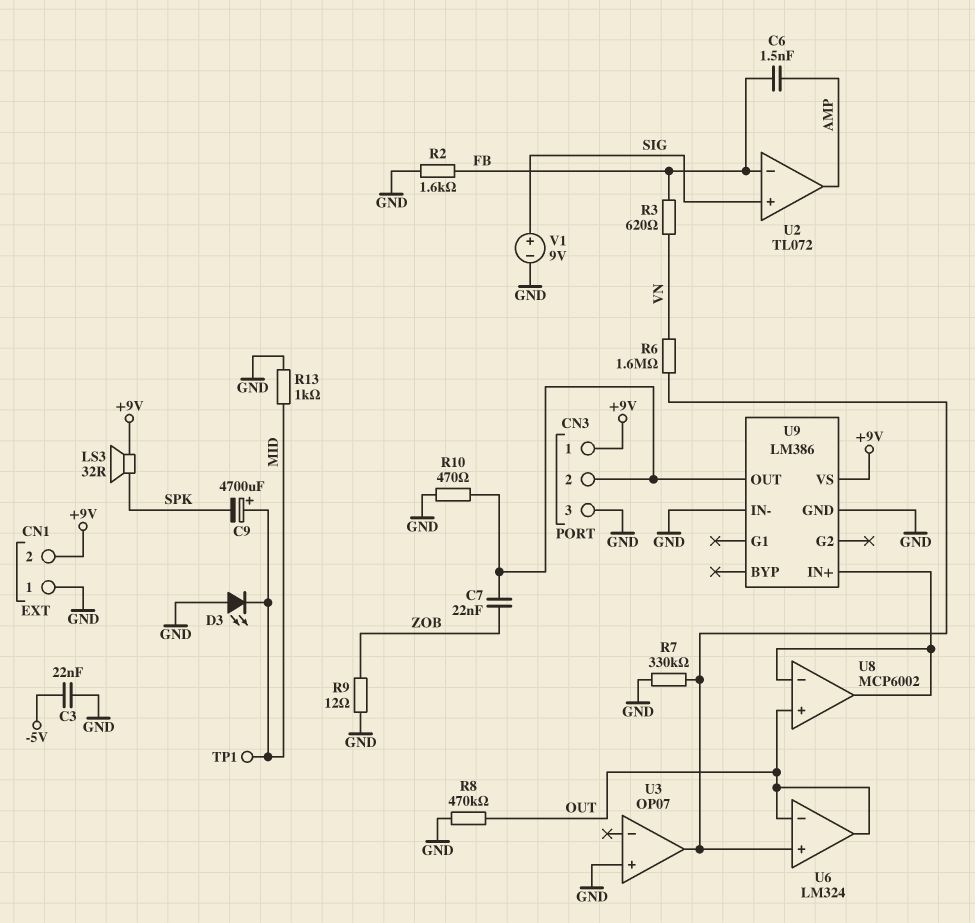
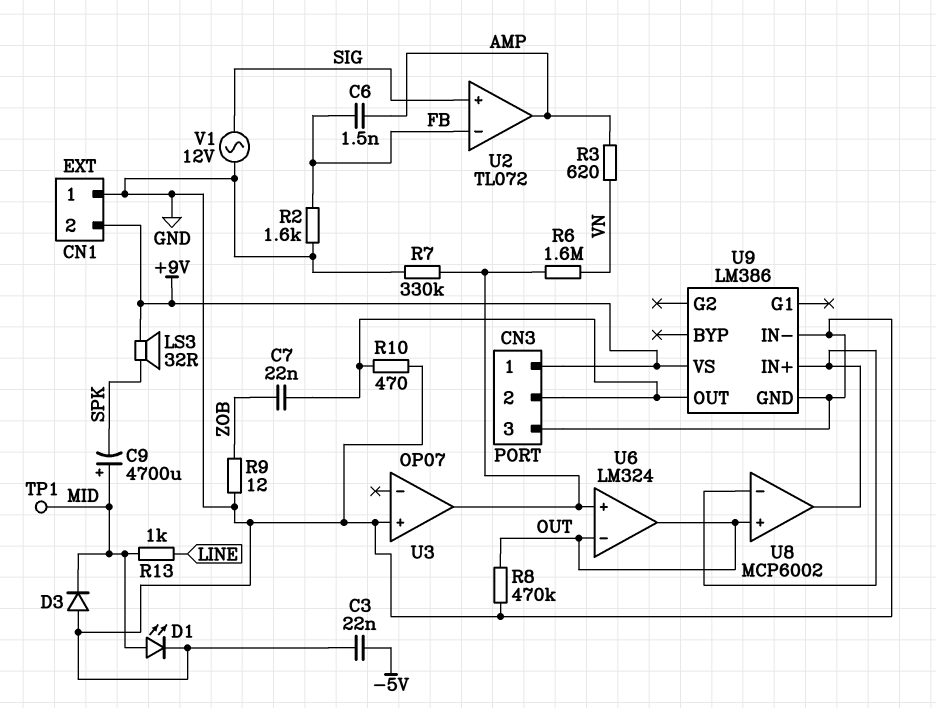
D1: none -> LED (A MID, K GND)
D3: LED (A GND, K MID) -> diode (A GND, K MID)
R3: 620 (FB, VN) -> 620 (AMP, VN)
R13: 1k (GND, MID) -> 1k (LINE, MID)
V1: 9V (plus SIG, minus GND) -> AC 12V (GND, SIG)

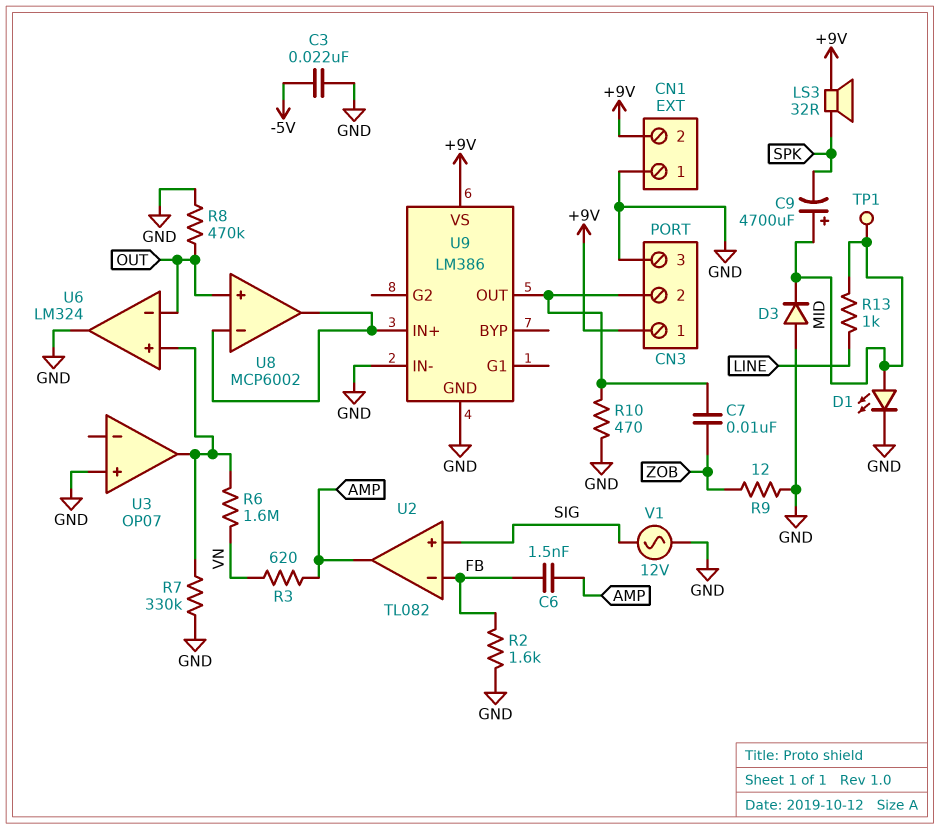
C7: 22nF (CN3/2, ZOB) -> 10nF (CN3/2, ZOB)
U2: TL072 -> TL082
U6 pin out: OUT -> GND

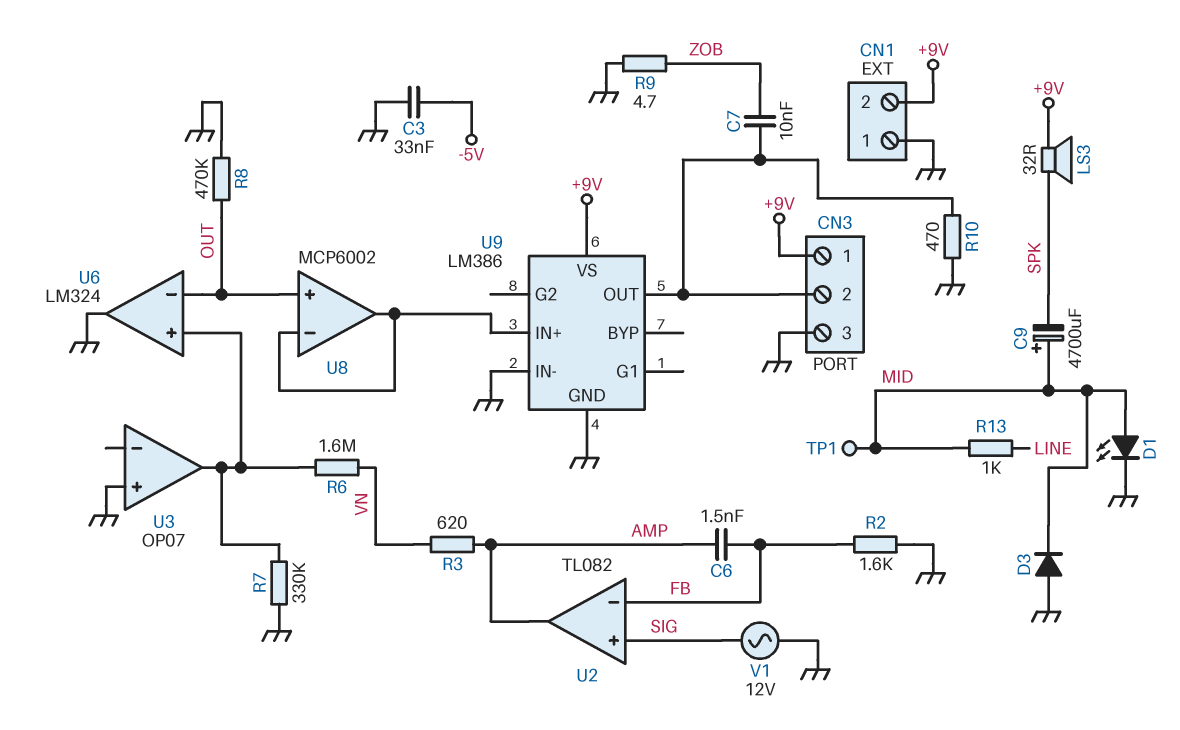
C3: 22nF (-5V, GND) -> 33nF (-5V, GND)
R9: 12 (GND, ZOB) -> 4.7 (GND, ZOB)

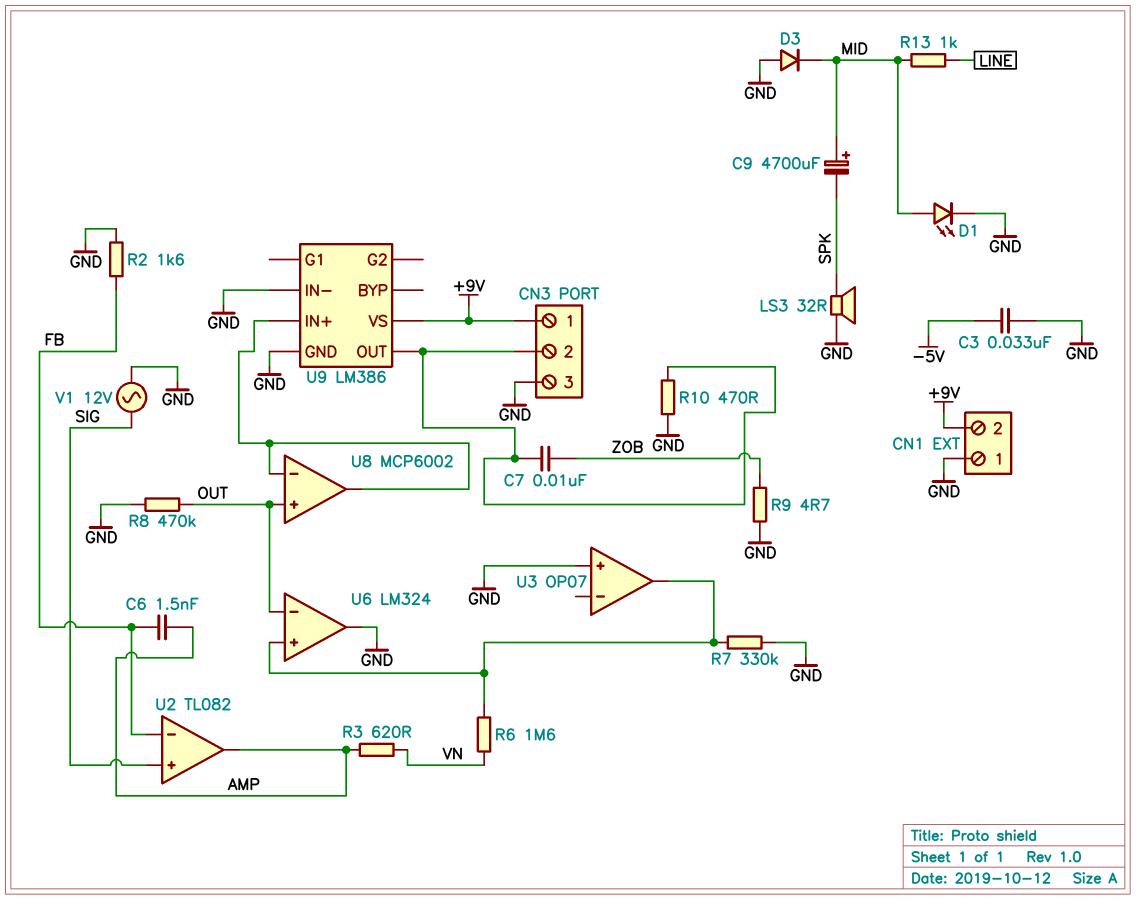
LS3: speaker 32R (+9V, SPK) -> speaker 32R (GND, SPK)
TP1: test point (MID) -> none

